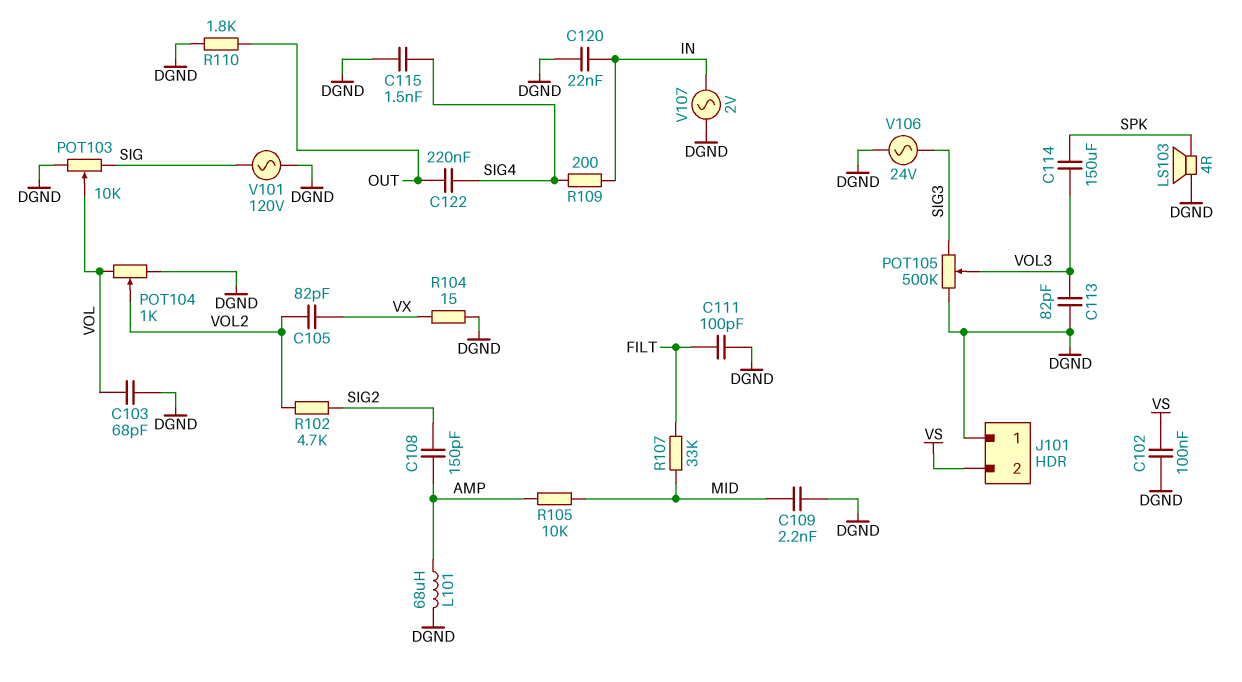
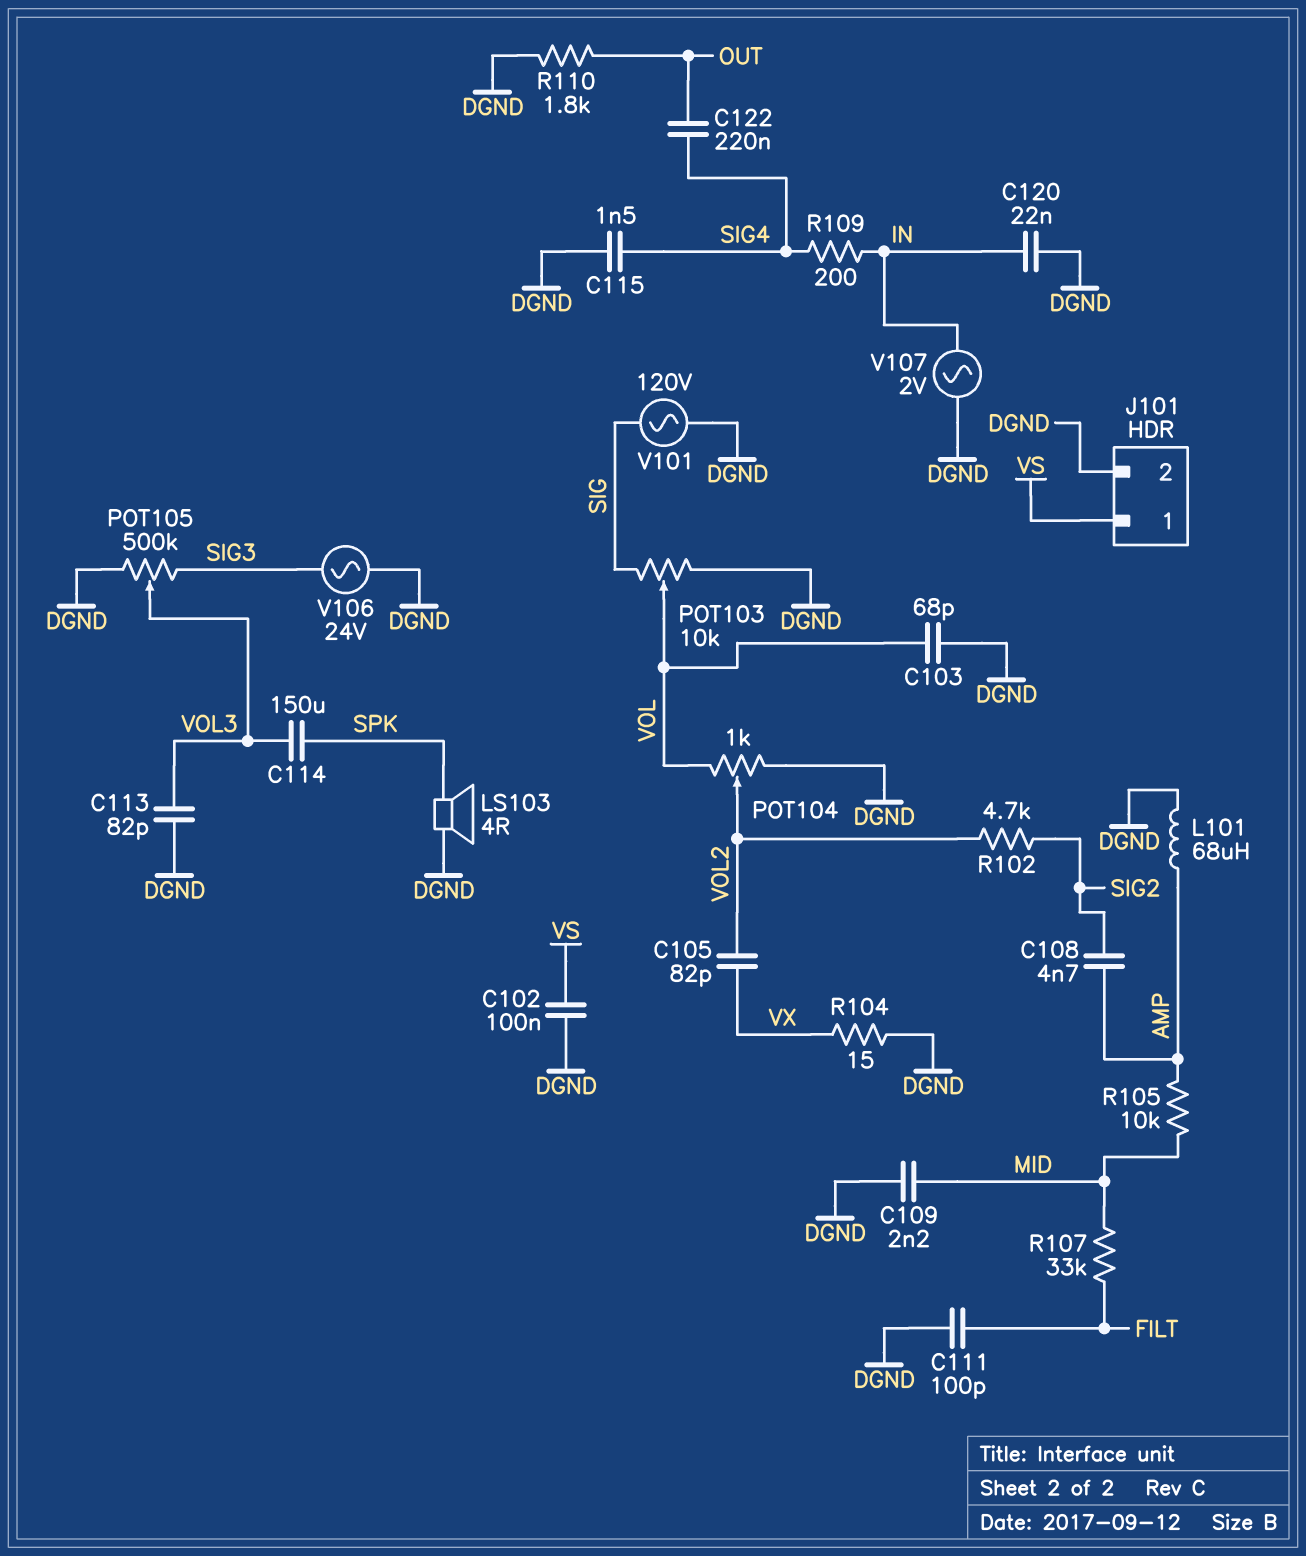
C108: 150pF (AMP, SIG2) -> 4.7nF (AMP, SIG2)
J101 pin 1: DGND -> VS
J101 pin 2: VS -> DGND

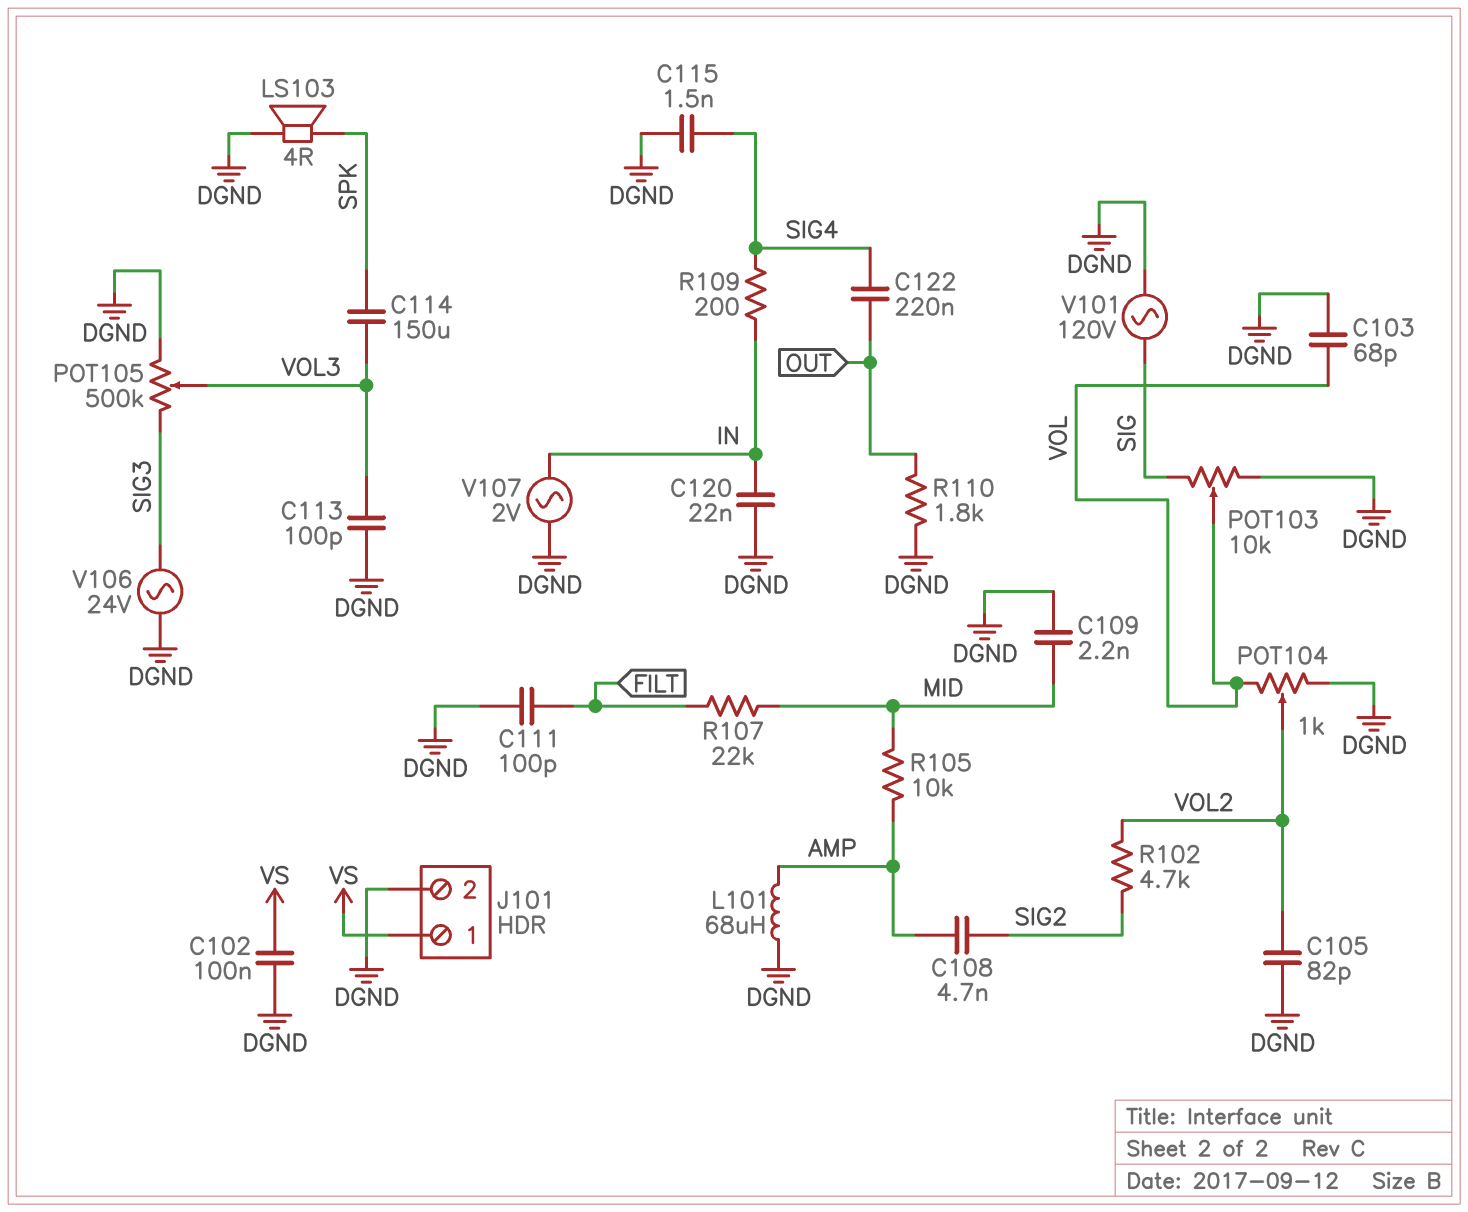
C105: 82pF (VOL2, VX) -> 82pF (DGND, VOL2)
C113: 82pF (DGND, VOL3) -> 100pF (DGND, VOL3)
R104: 15 (DGND, VX) -> none
R107: 33k (FILT, MID) -> 22k (FILT, MID)

